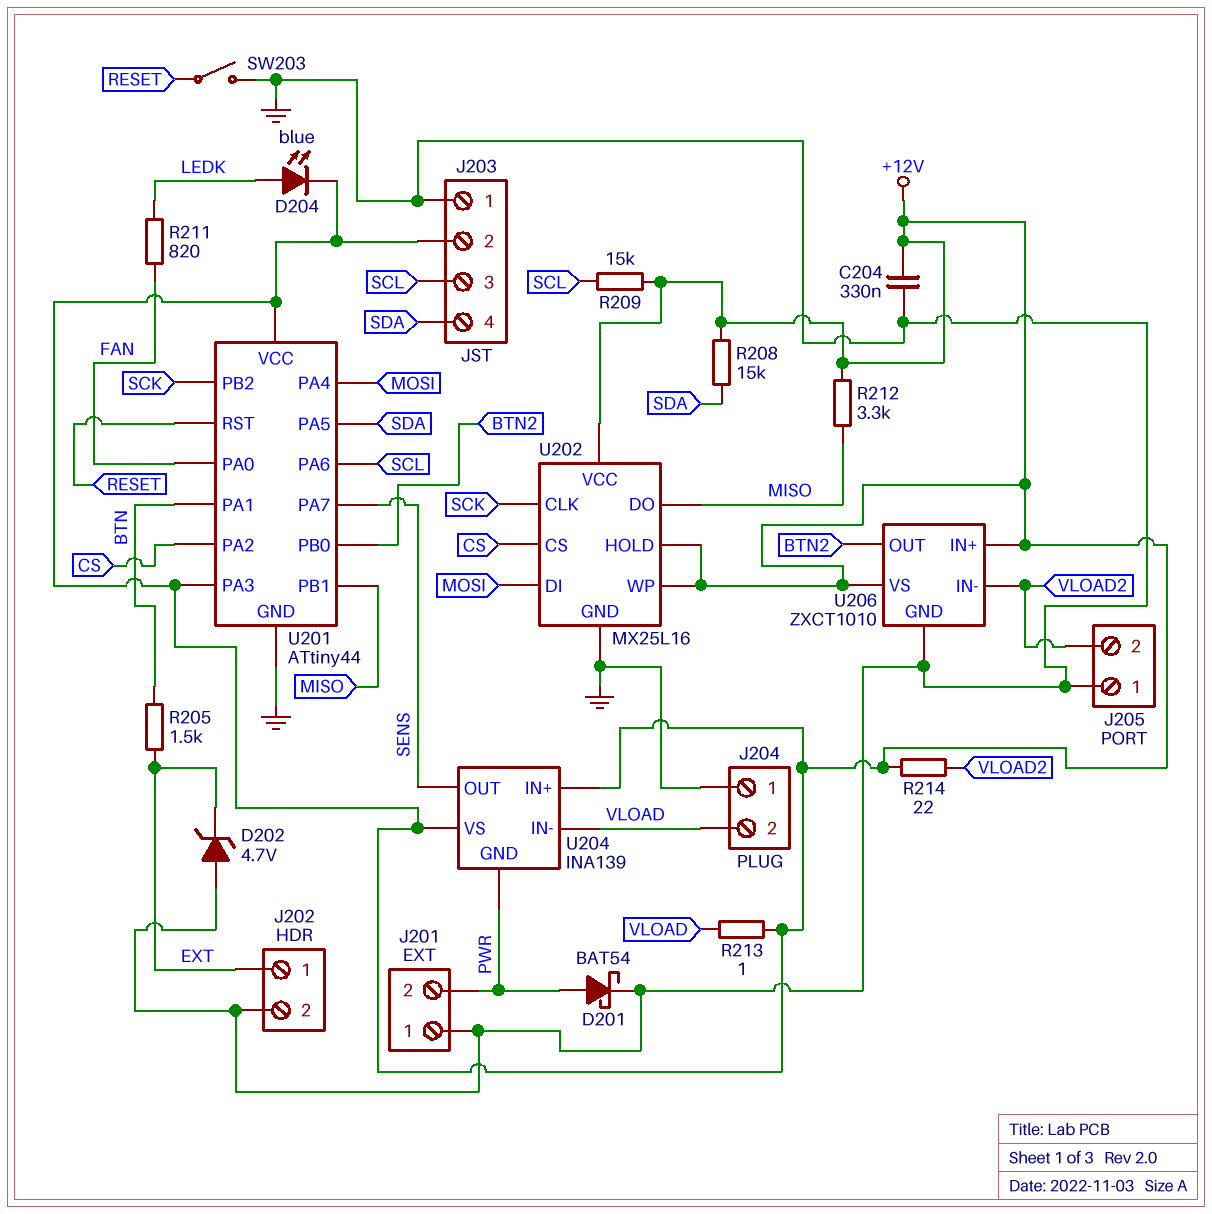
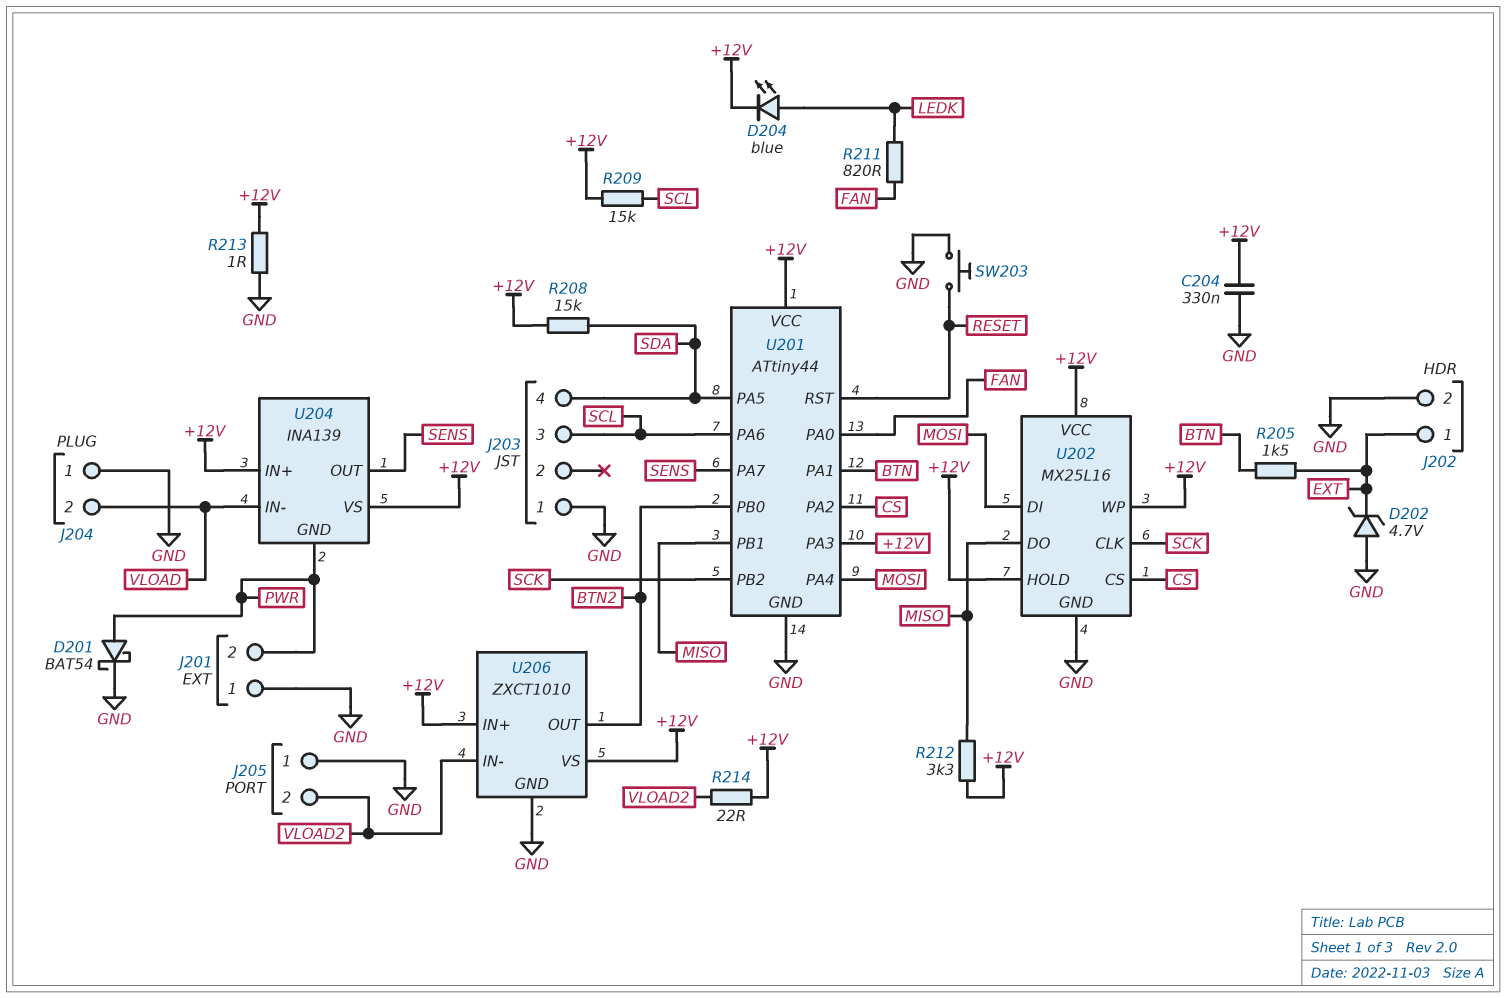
J203 pin 2: +12V -> none
R213: 1 (+12V, VLOAD) -> 1 (+12V, GND)
SW203: switch (GND, RESET) -> button (GND, RESET)

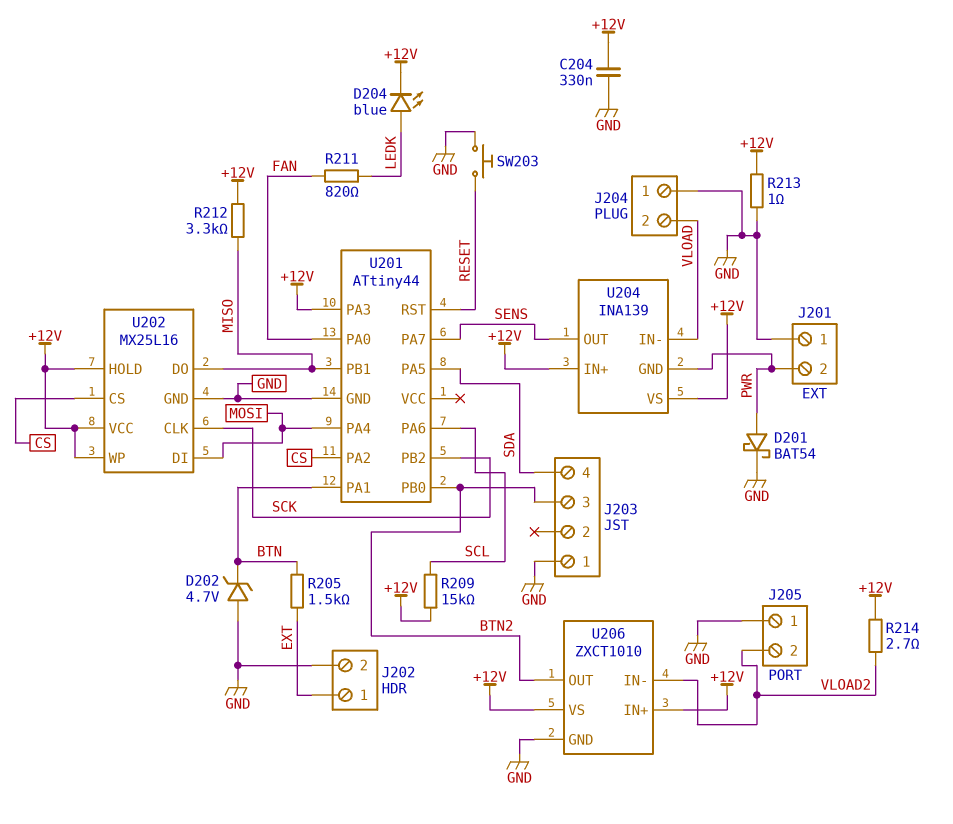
D202: zener 4.7V (A GND, K EXT) -> zener 4.7V (A GND, K BTN)
J203 pin 3: SCL -> BTN2
R208: 15k (+12V, SDA) -> none
R214: 22 (+12V, VLOAD2) -> 2.7 (+12V, VLOAD2)
U201 pin VCC: +12V -> none

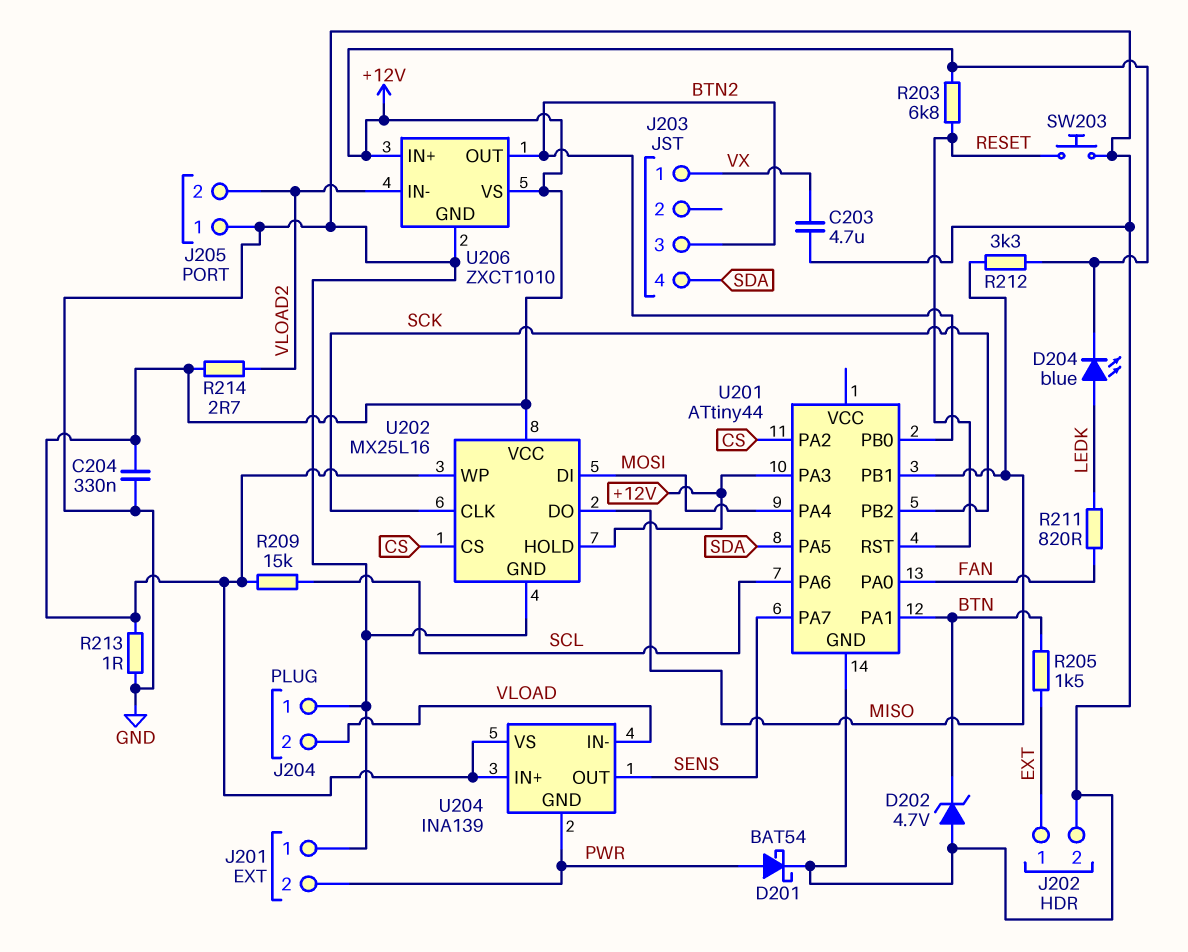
C203: none -> 4.7uF (GND, VX)
J203 pin 1: GND -> VX
R203: none -> 6.8k (+12V, RESET)

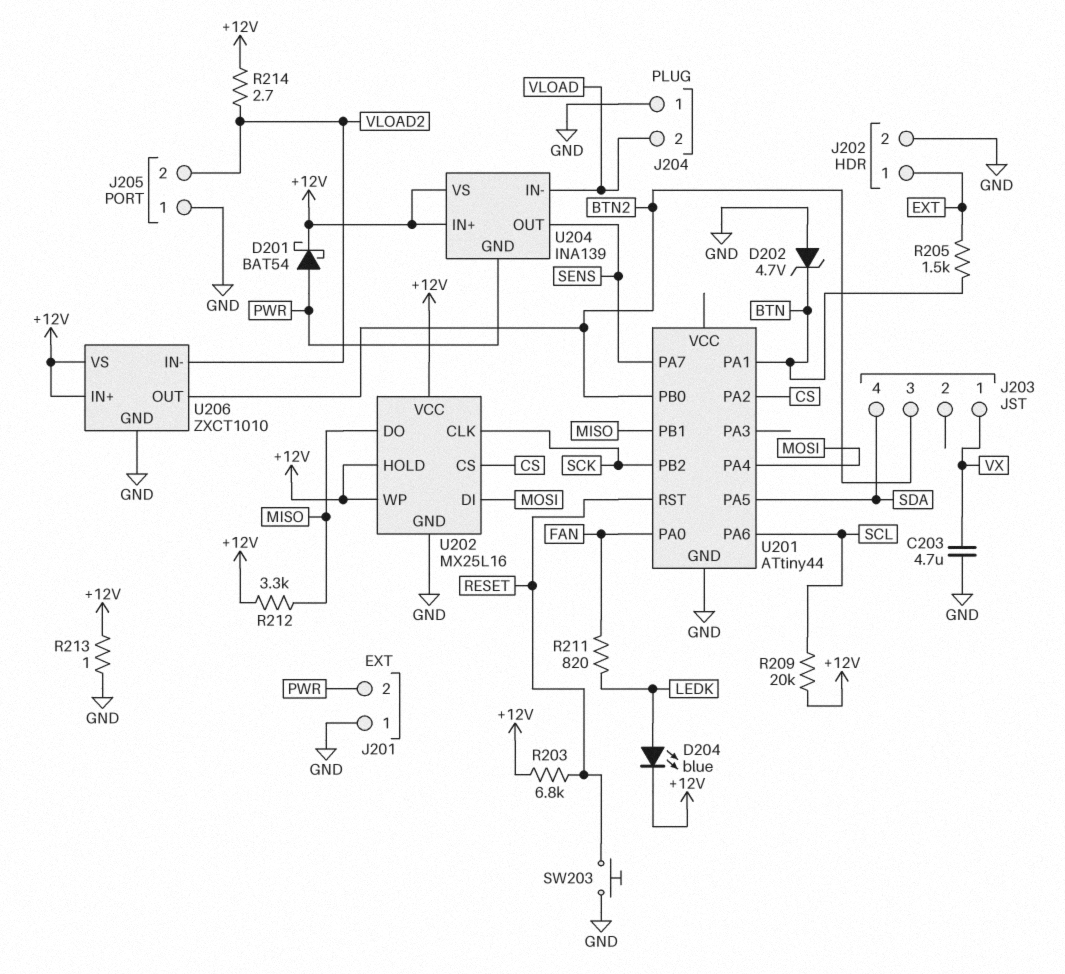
C204: 330nF (+12V, GND) -> none
D201: schottky BAT54 (A PWR, K GND) -> schottky BAT54 (A PWR, K +12V)
R209: 15k (+12V, SCL) -> 20k (+12V, SCL)
U201 pin PA3: +12V -> none

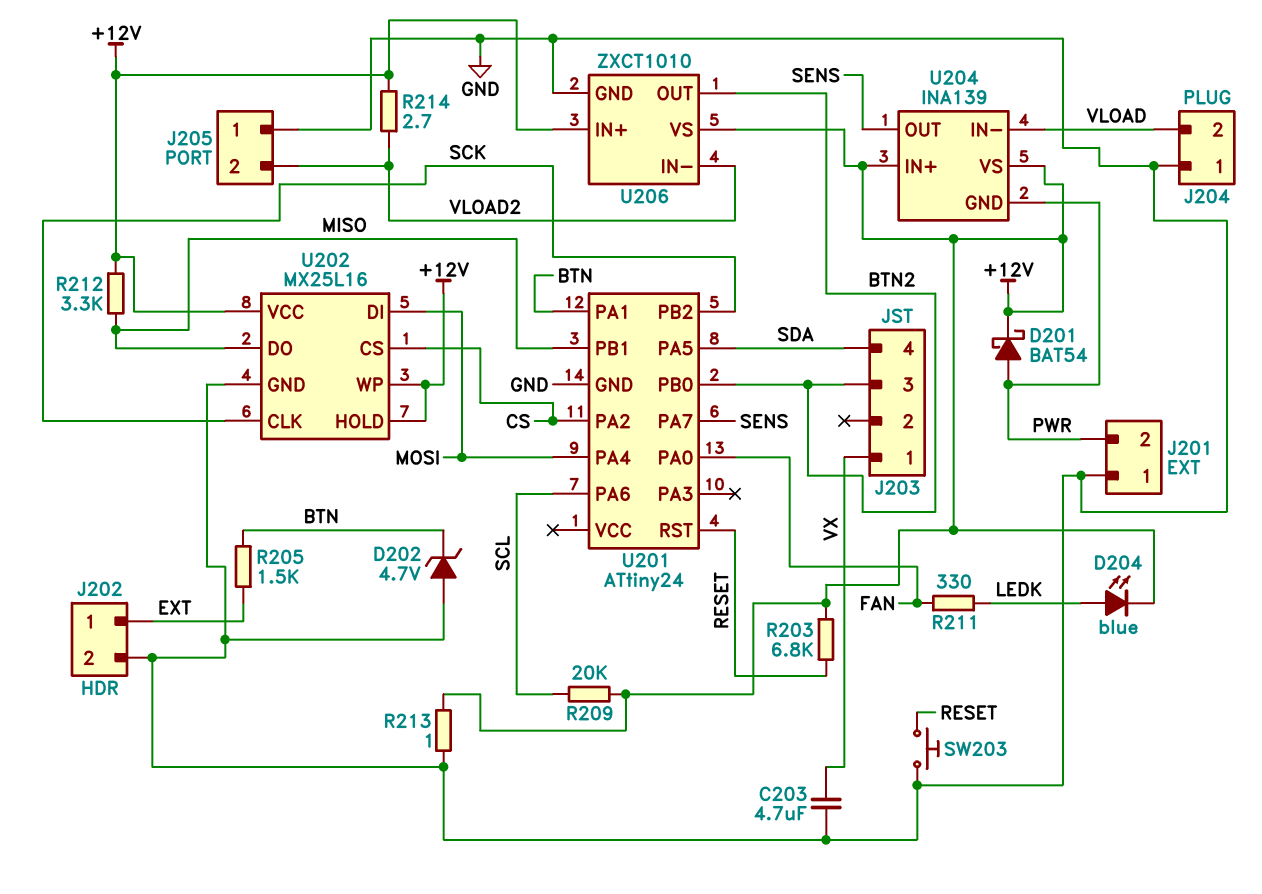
R211: 820 (FAN, LEDK) -> 330 (FAN, LEDK)
U201: ATtiny44 -> ATtiny24

